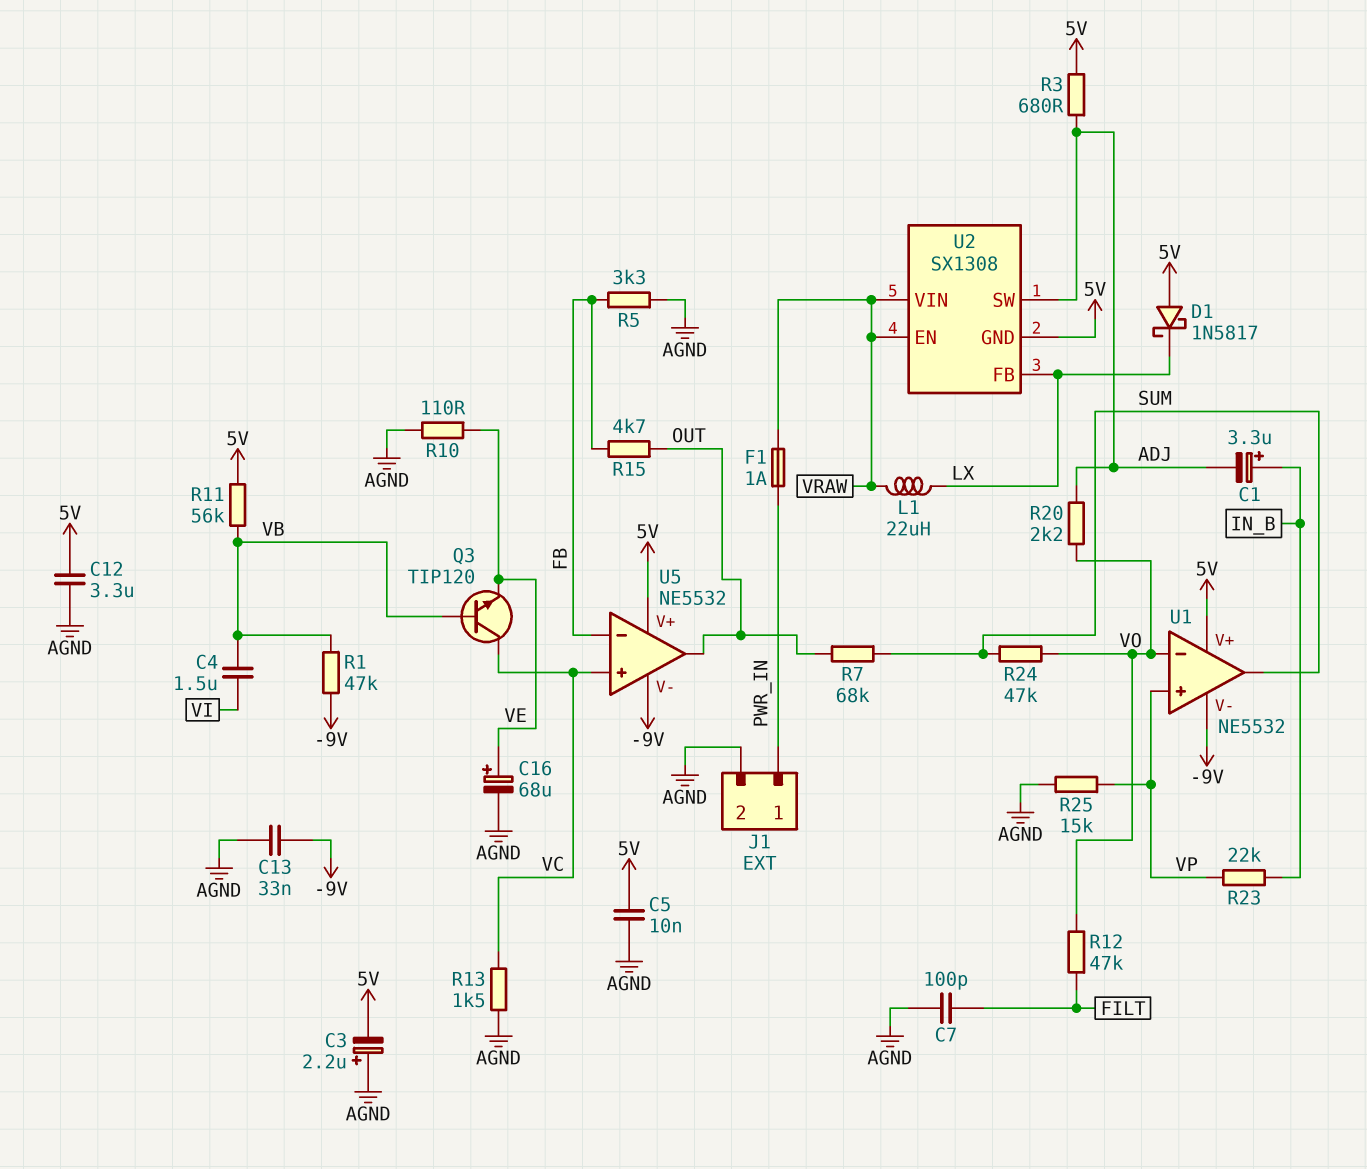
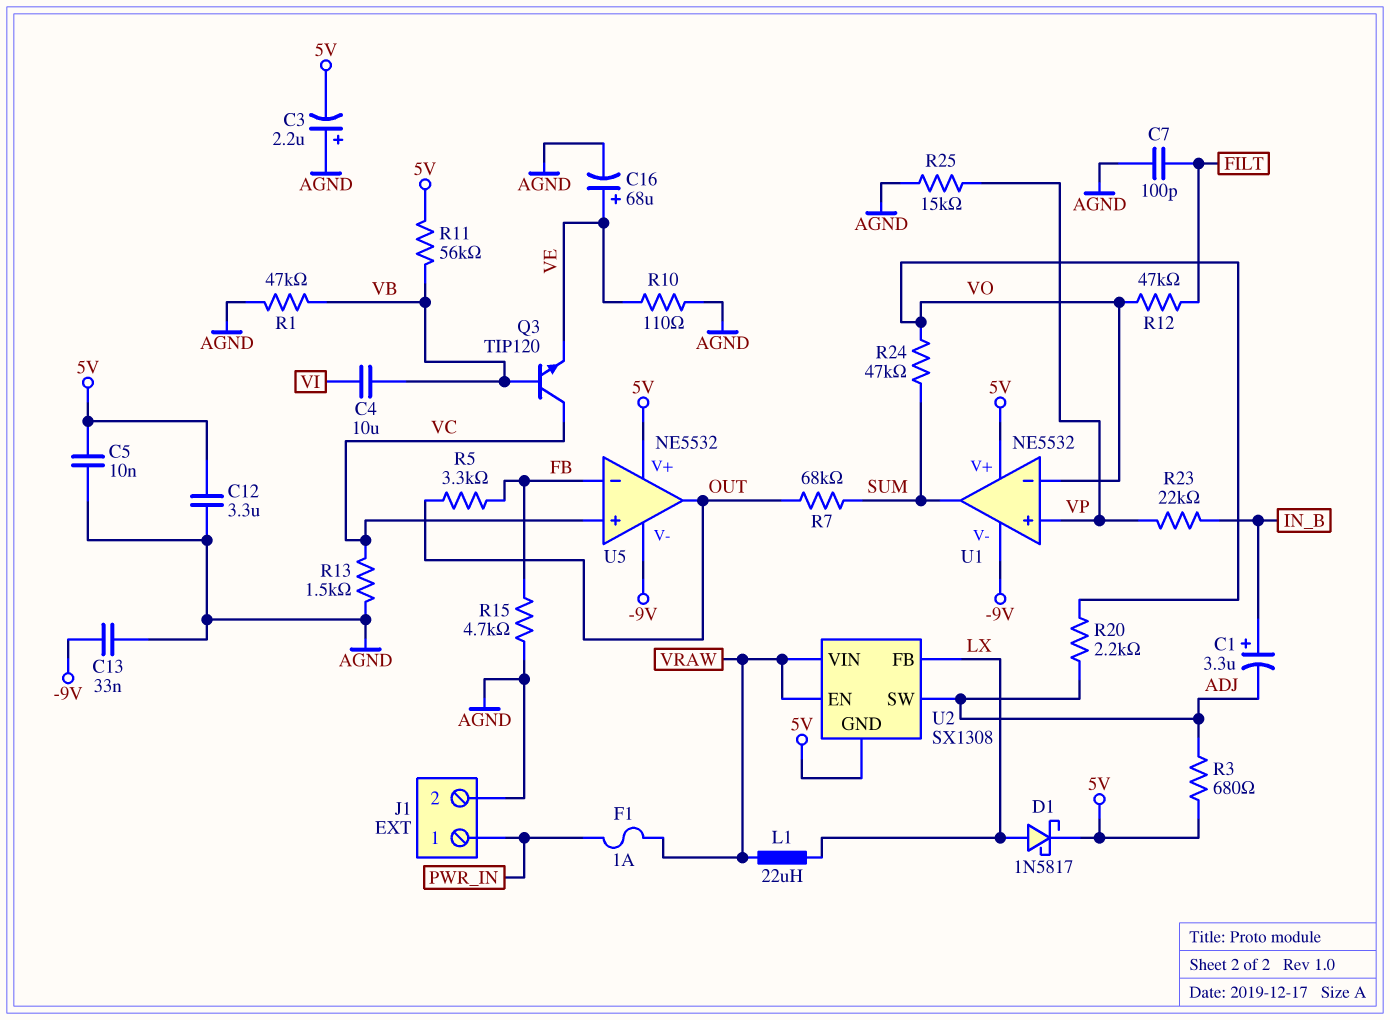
C4: 1.5uF (VB, VI) -> 10uF (VB, VI)
D1: schottky 1N5817 (A 5V, K LX) -> schottky 1N5817 (A LX, K 5V)
R1: 47k (-9V, VB) -> 47k (AGND, VB)
R5: 3.3k (AGND, FB) -> 3.3k (FB, OUT)
R15: 4.7k (FB, OUT) -> 4.7k (AGND, FB)

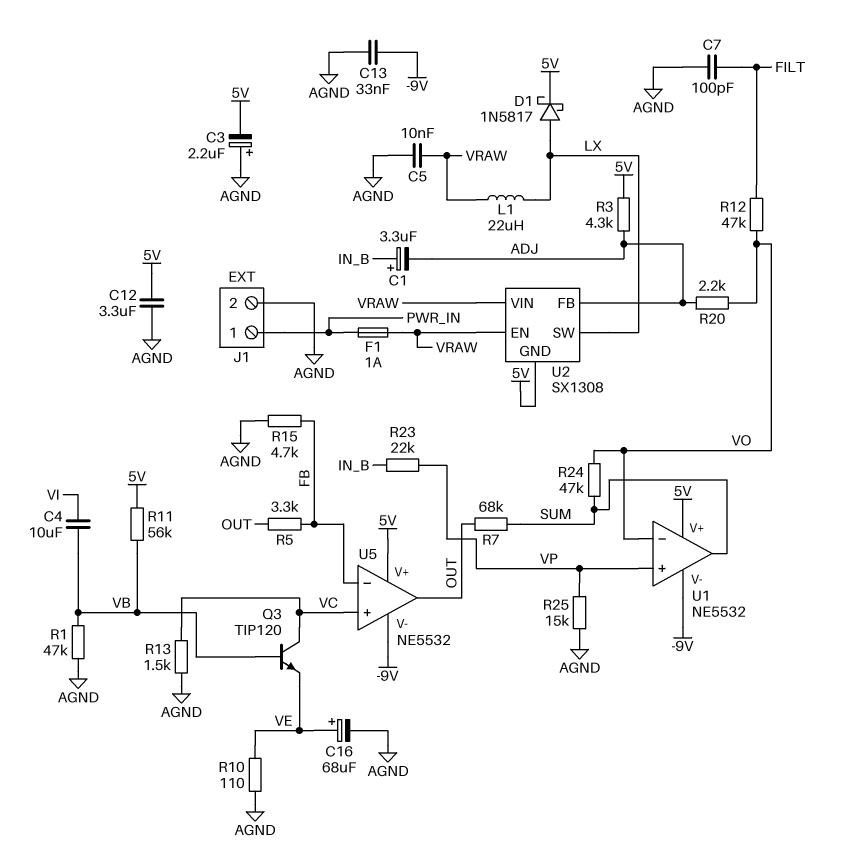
C5: 10nF (5V, AGND) -> 10nF (AGND, VRAW)
R3: 680 (5V, ADJ) -> 4.3k (5V, ADJ)
U2 pin FB: LX -> ADJ
U2 pin SW: ADJ -> LX

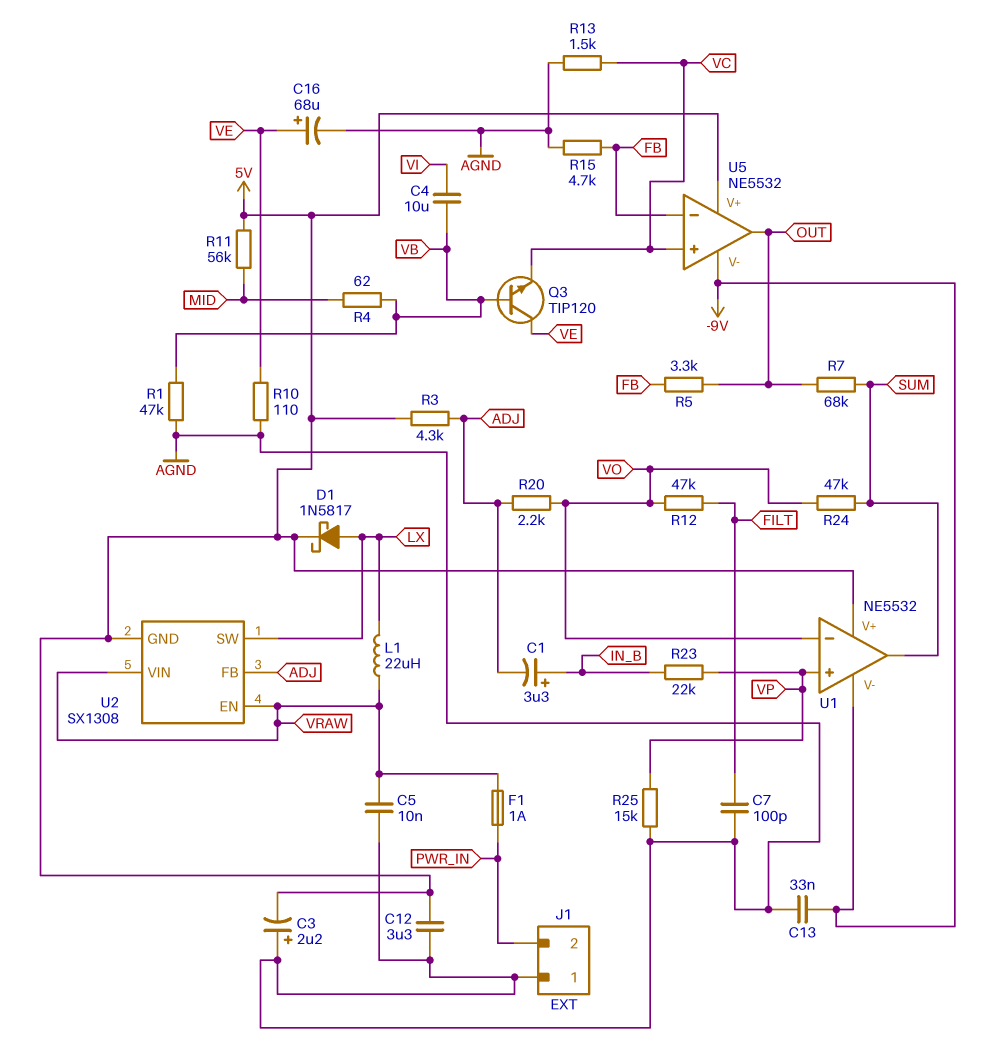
J1 pin 1: PWR_IN -> AGND
J1 pin 2: AGND -> PWR_IN
Q3: NPN TIP120 (B VB, C VC, E VE) -> NPN TIP120 (B VB, C VE, E VC)
R4: none -> 62 (MID, VB)
R11: 56k (5V, VB) -> 56k (5V, MID)

